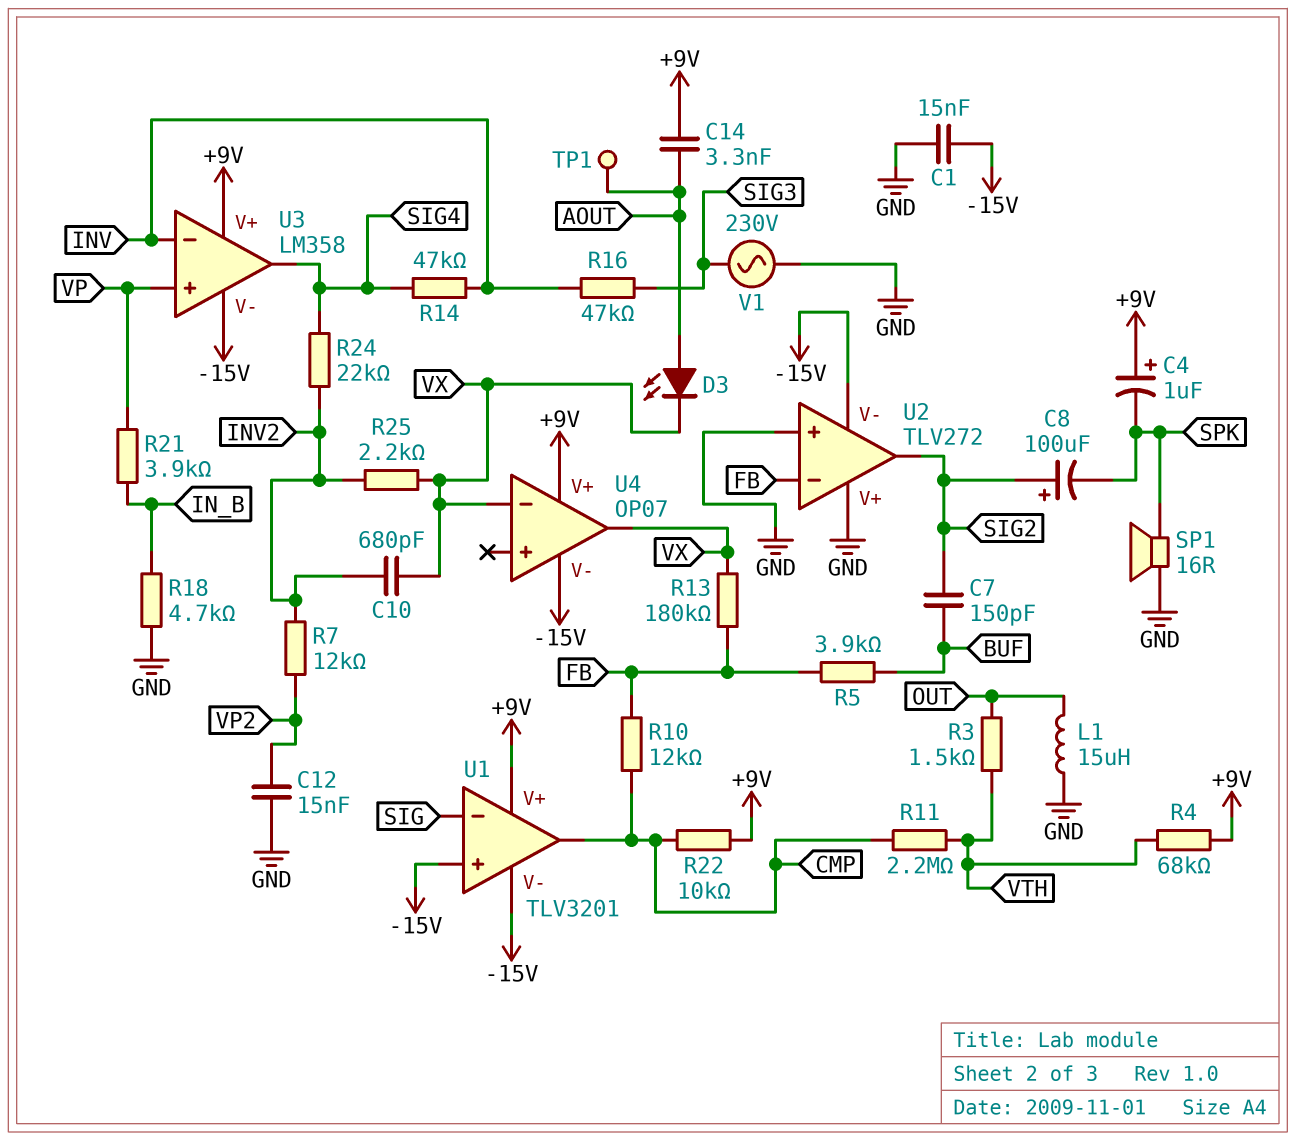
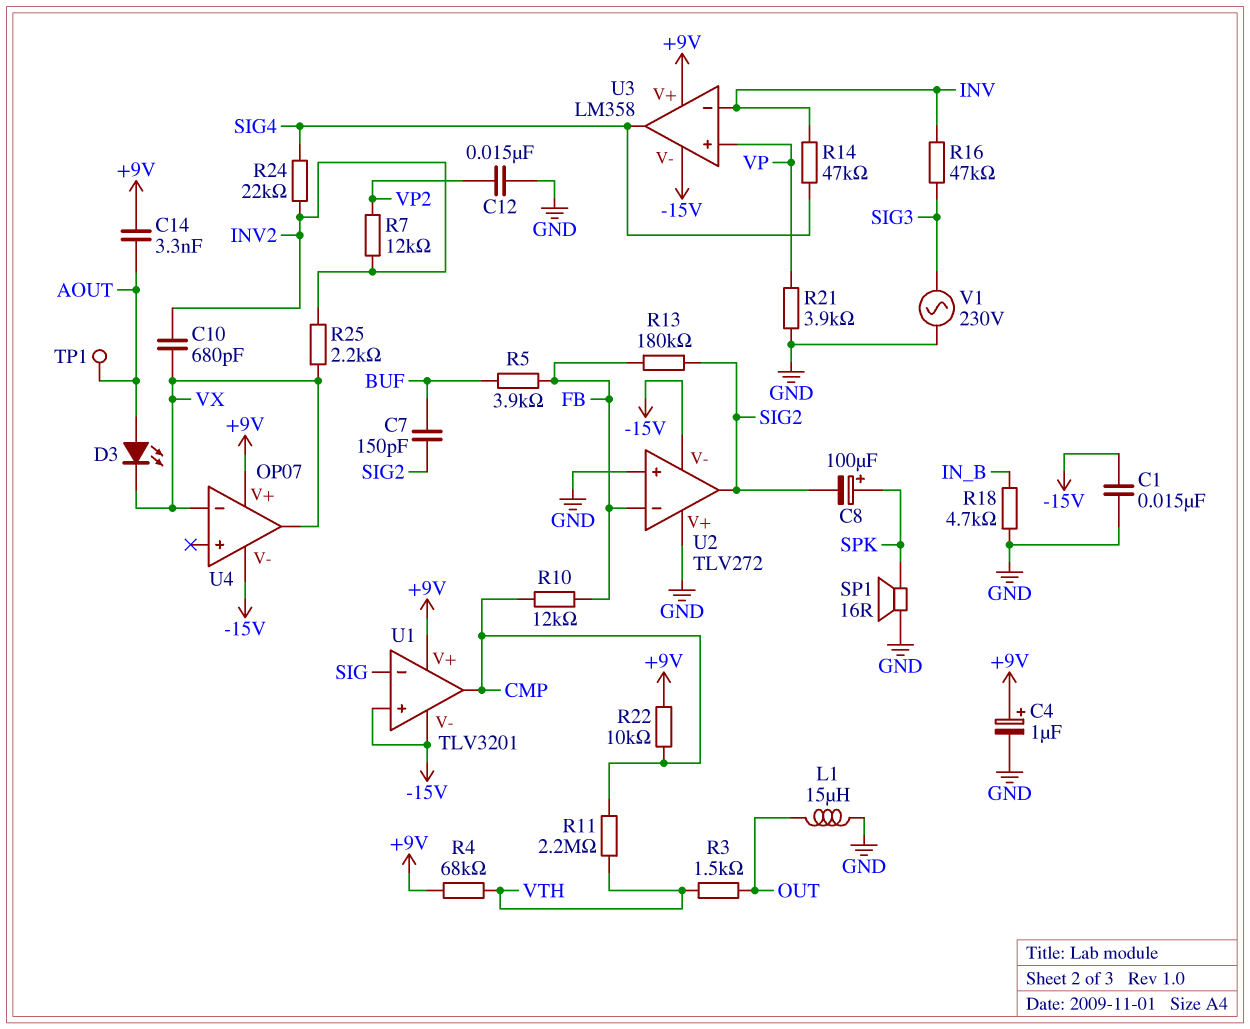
C4: 1uF (plus +9V, minus SPK) -> 1uF (plus +9V, minus GND)
C8: 100uF (plus SIG2, minus SPK) -> 100uF (plus SPK, minus SIG2)
R13: 180k (FB, VX) -> 180k (FB, SIG2)
R21: 3.9k (IN_B, VP) -> 3.9k (GND, VP)

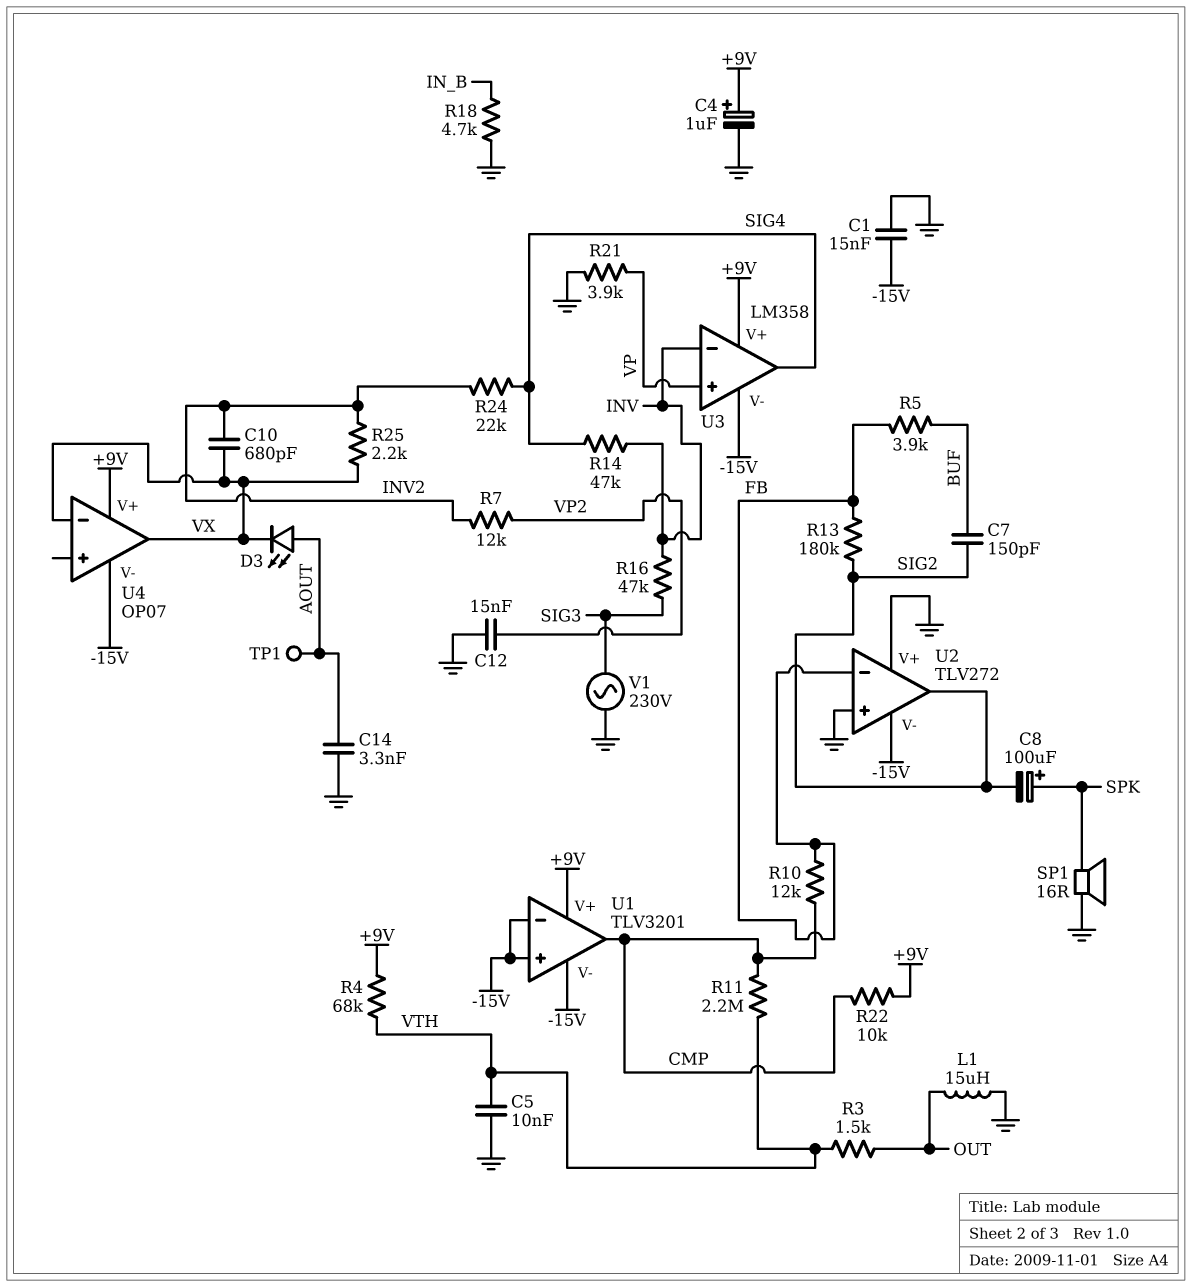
C5: none -> 10nF (GND, VTH)
C14: 3.3nF (+9V, AOUT) -> 3.3nF (AOUT, GND)
U1 pin in-: SIG -> -15V

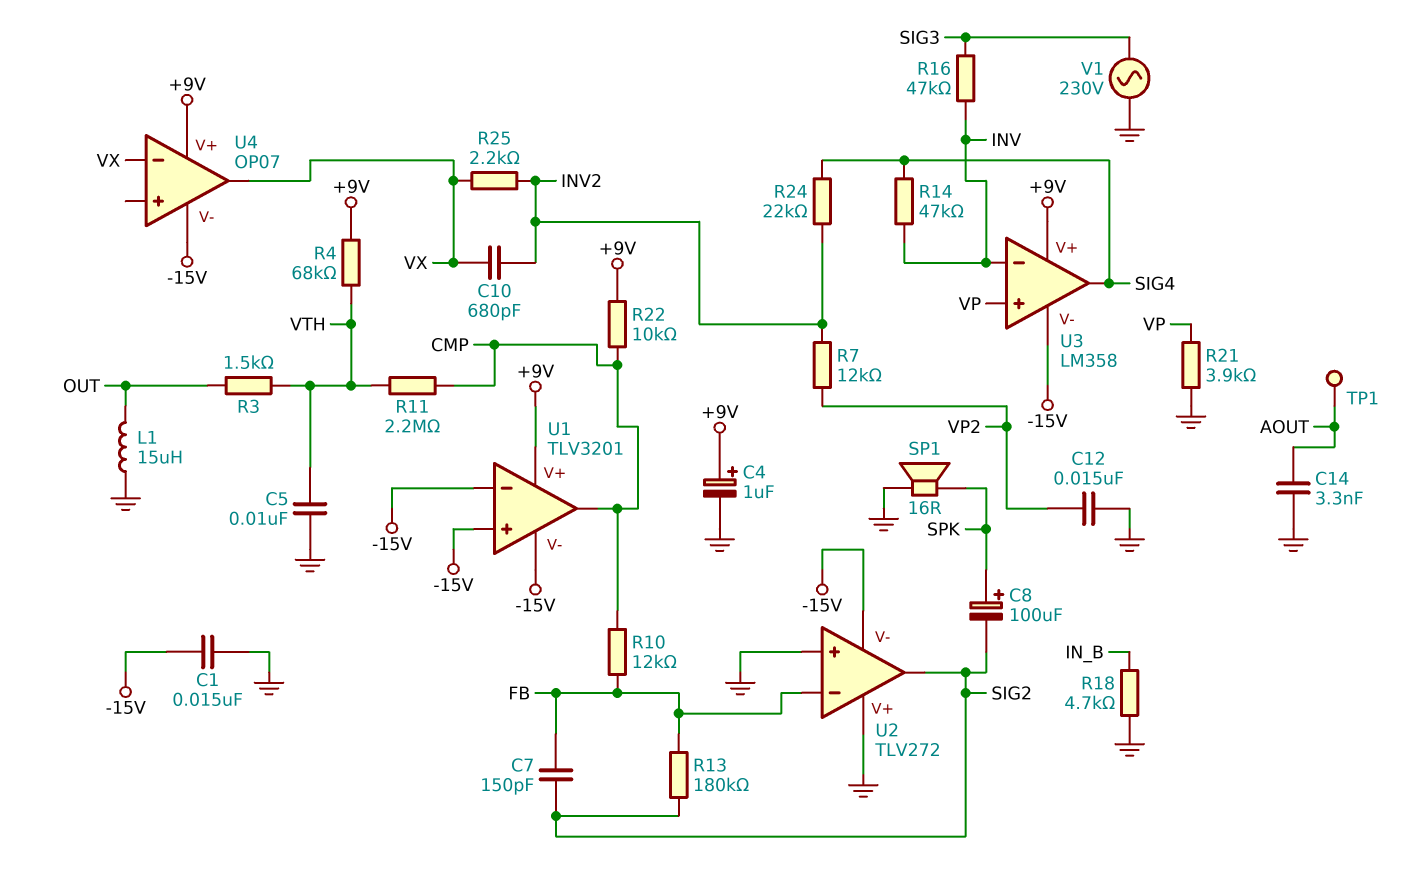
C7: 150pF (BUF, SIG2) -> 150pF (FB, SIG2)
D3: LED (A AOUT, K VX) -> none
R5: 3.9k (BUF, FB) -> none

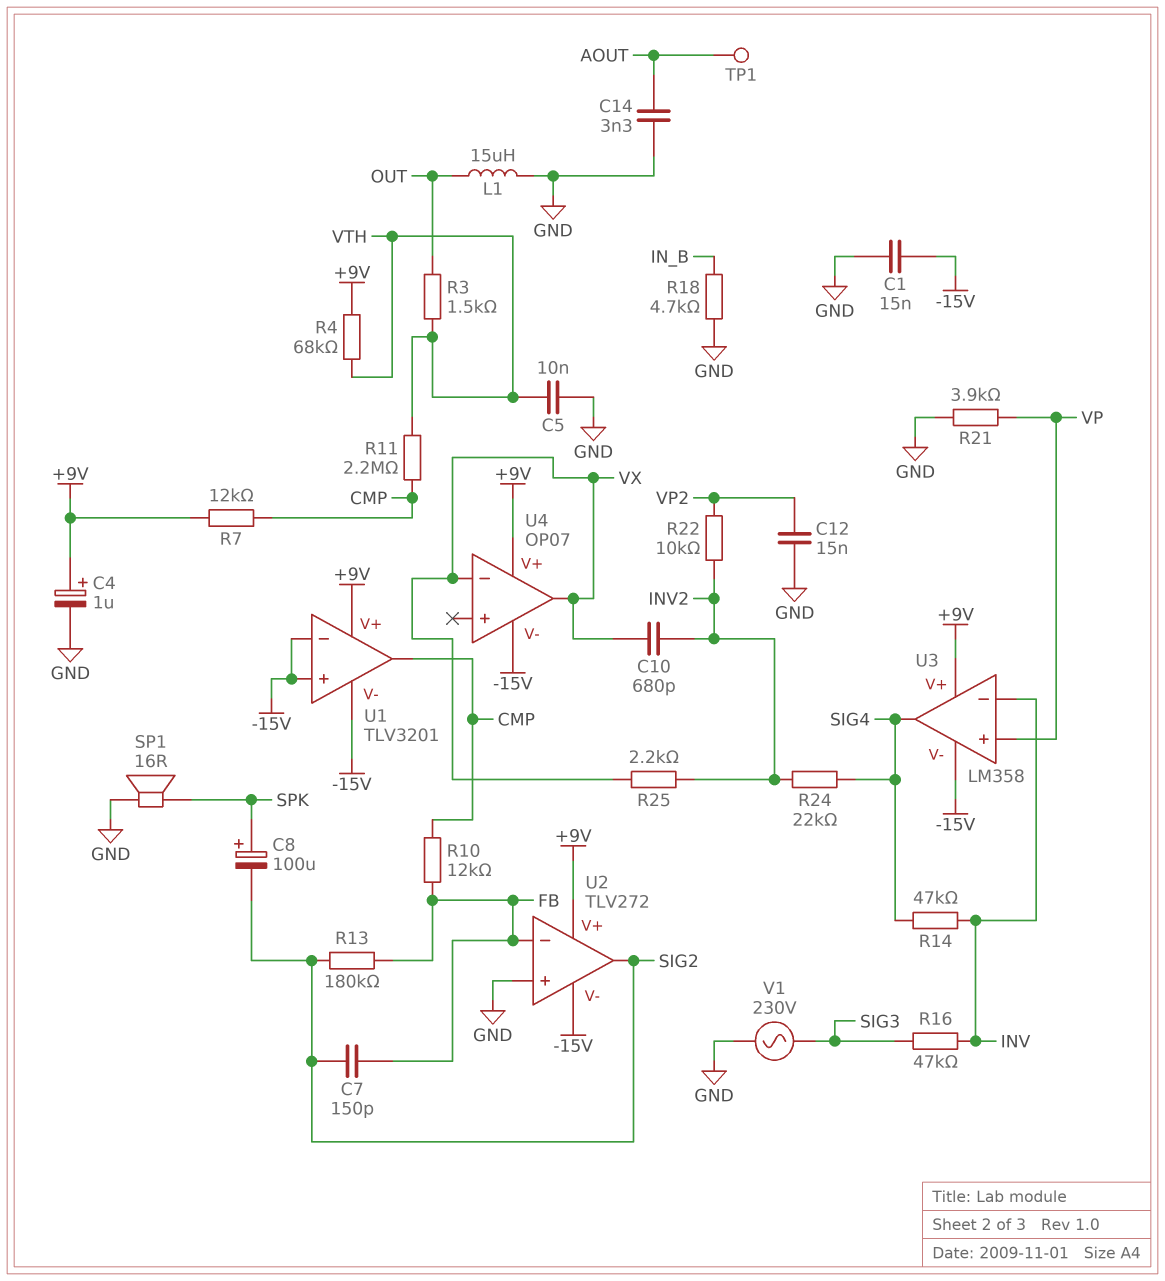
R7: 12k (INV2, VP2) -> 12k (+9V, CMP)
R22: 10k (+9V, CMP) -> 10k (INV2, VP2)
U2 pin V+: GND -> +9V

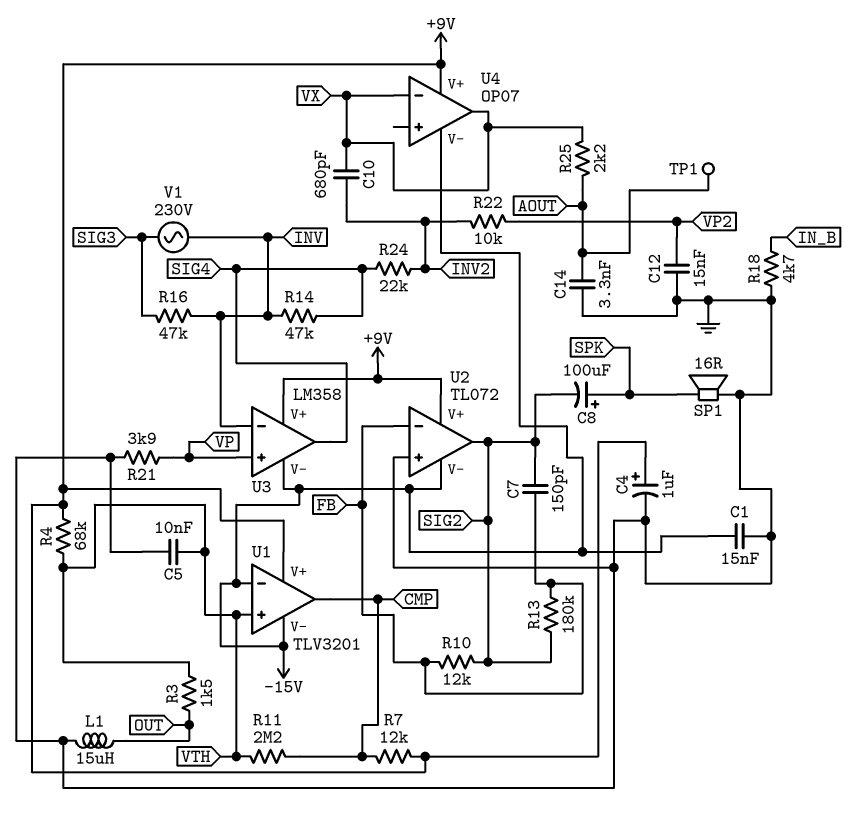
R10: 12k (CMP, FB) -> 12k (FB, SIG2)
R25: 2.2k (INV2, VX) -> 2.2k (AOUT, VX)
U1 pin in+: -15V -> VTH
U2: TLV272 -> TL072
V1: AC 230V (GND, SIG3) -> AC 230V (INV, SIG3)

